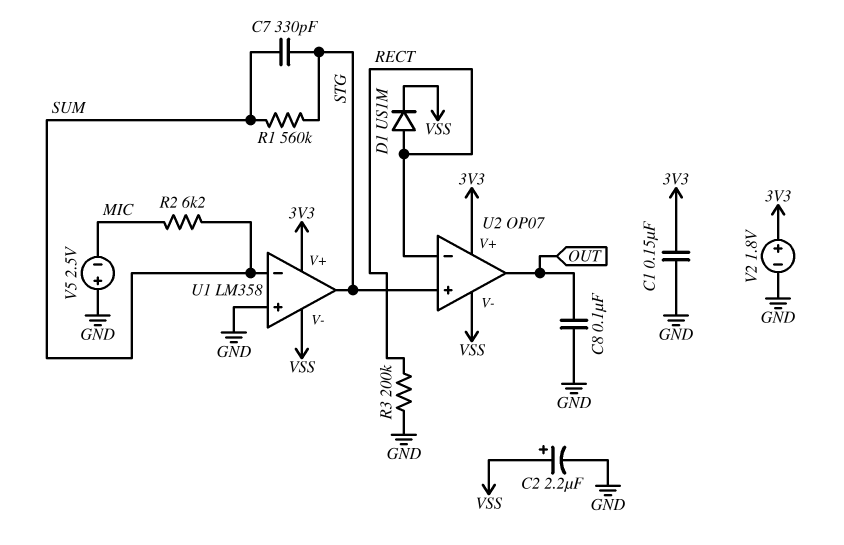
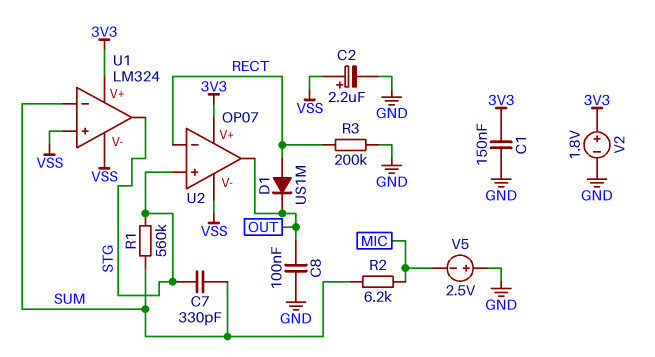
D1: diode US1M (A RECT, K VSS) -> diode US1M (A RECT, K OUT)
U1: LM358 -> LM324
U1 pin in+: GND -> VSS

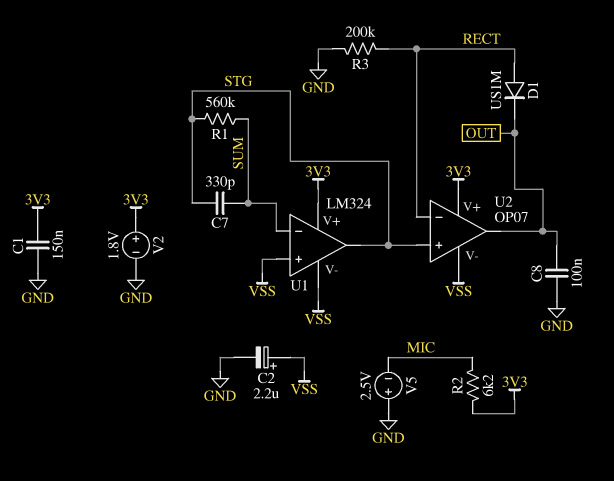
R2: 6.2k (MIC, SUM) -> 6.2k (3V3, MIC)

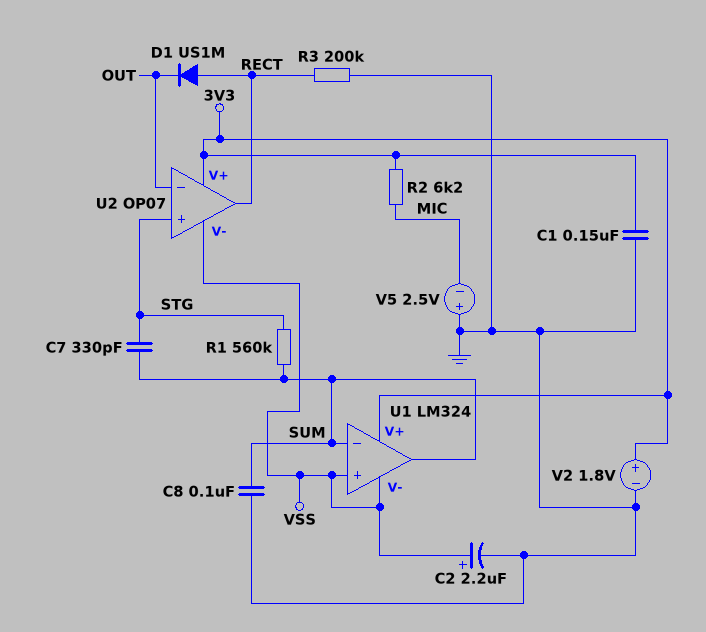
C8: 100nF (GND, OUT) -> 100nF (GND, SUM)
U1 pin out: STG -> SUM
U2 pin in-: RECT -> OUT
U2 pin out: OUT -> RECT

